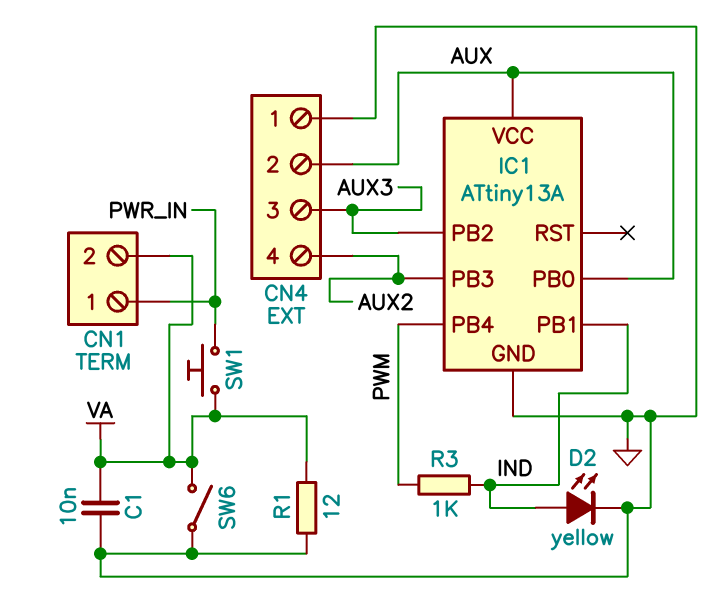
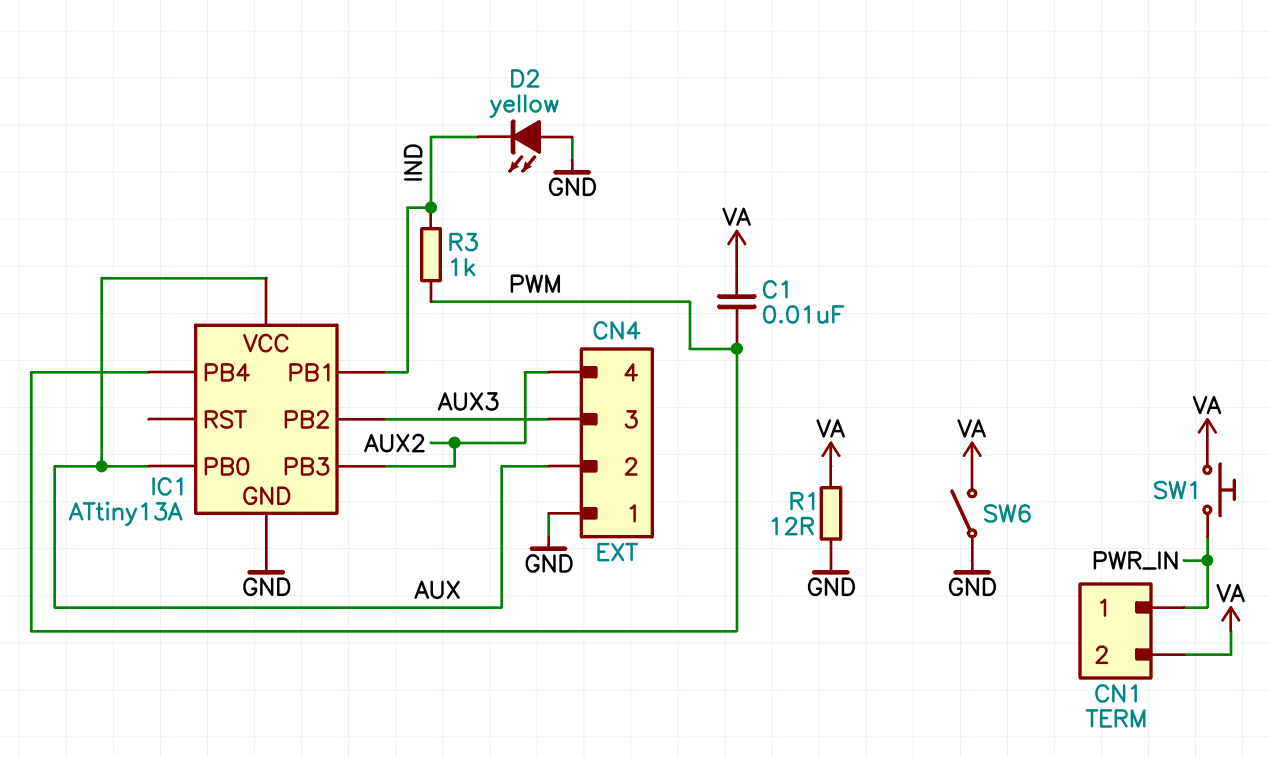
C1: 10nF (GND, VA) -> 10nF (PWM, VA)
D2: LED yellow (A IND, K GND) -> LED yellow (A GND, K IND)

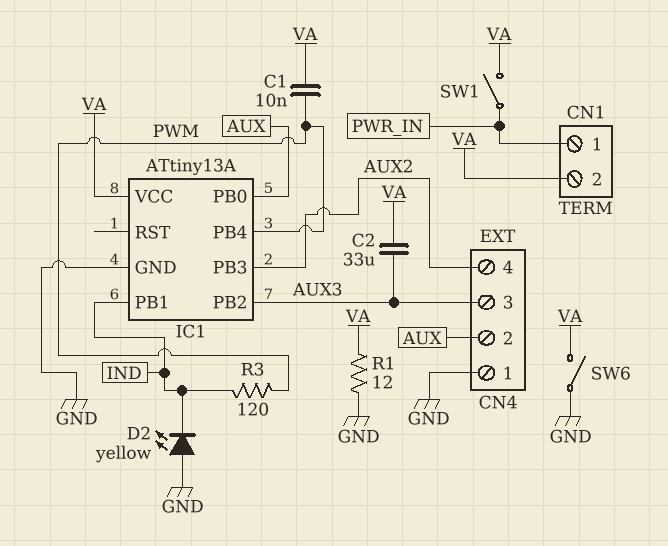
C2: none -> 33uF (AUX3, VA)
IC1 pin VCC: AUX -> VA
R3: 1k (IND, PWM) -> 120 (IND, PWM)
SW1: button (PWR_IN, VA) -> switch (PWR_IN, VA)

